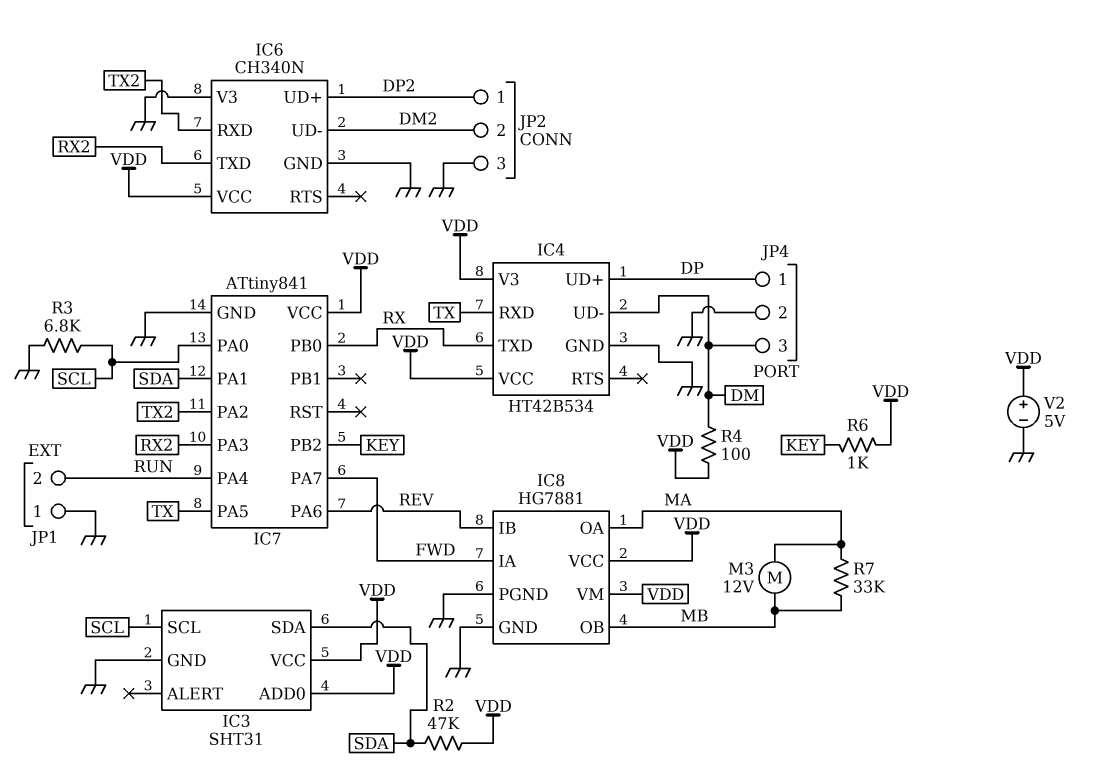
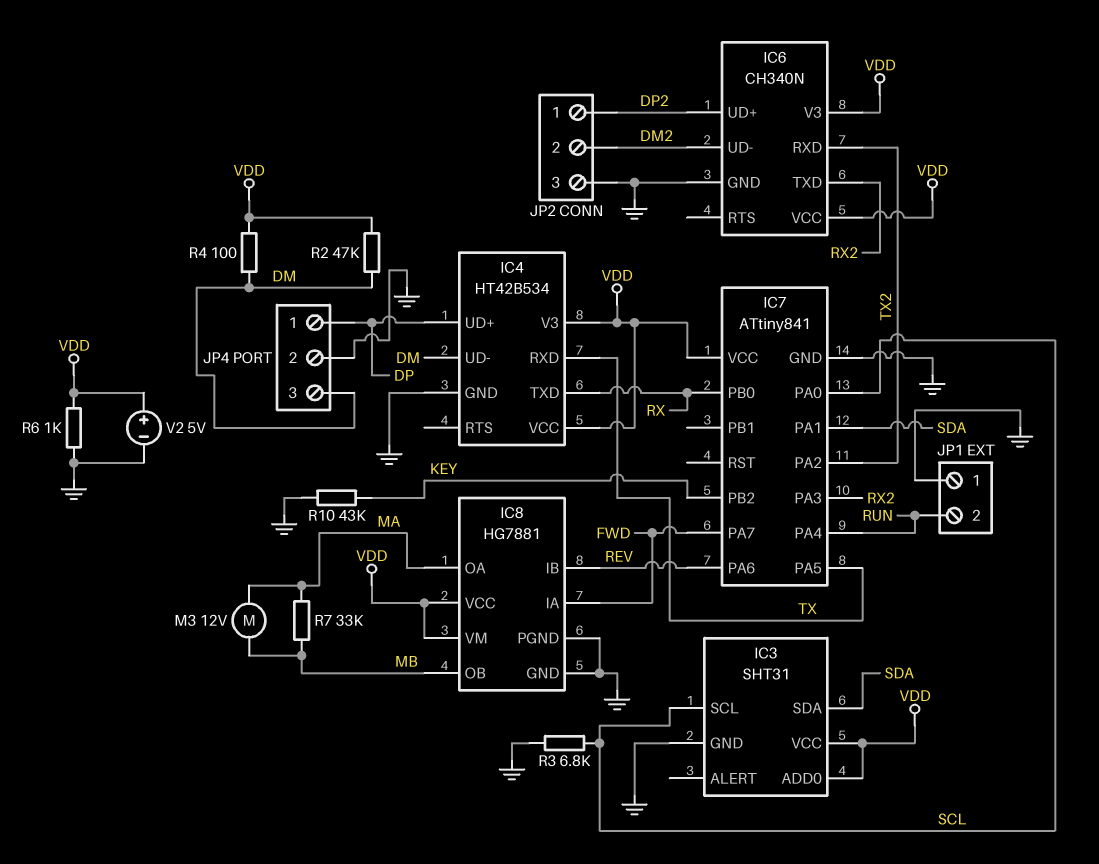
IC6 pin V3: GND -> VDD
R2: 47k (SDA, VDD) -> 47k (DM, VDD)
R6: 1k (KEY, VDD) -> 1k (GND, VDD)
R10: none -> 43k (GND, KEY)

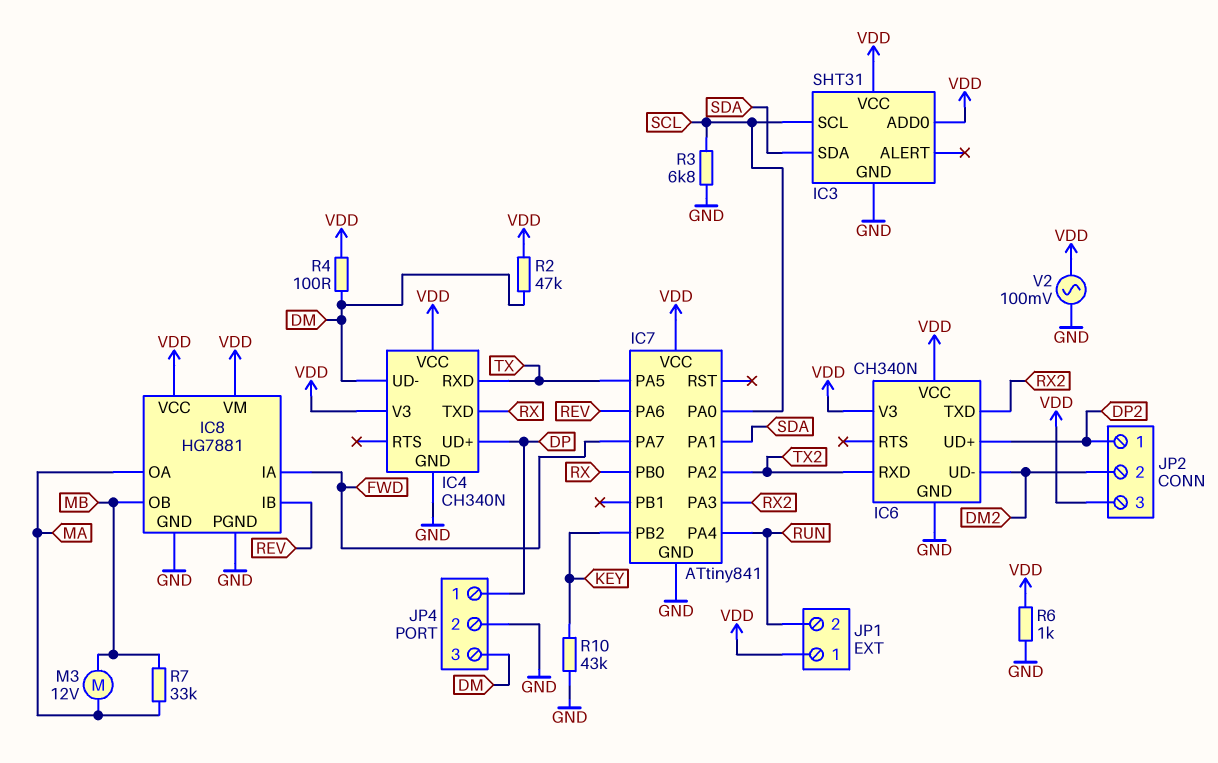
IC4: HT42B534 -> CH340N
JP1 pin 1: GND -> VDD
JP2 pin 3: GND -> VDD
V2: 5V (plus VDD, minus GND) -> AC 100mV (GND, VDD)

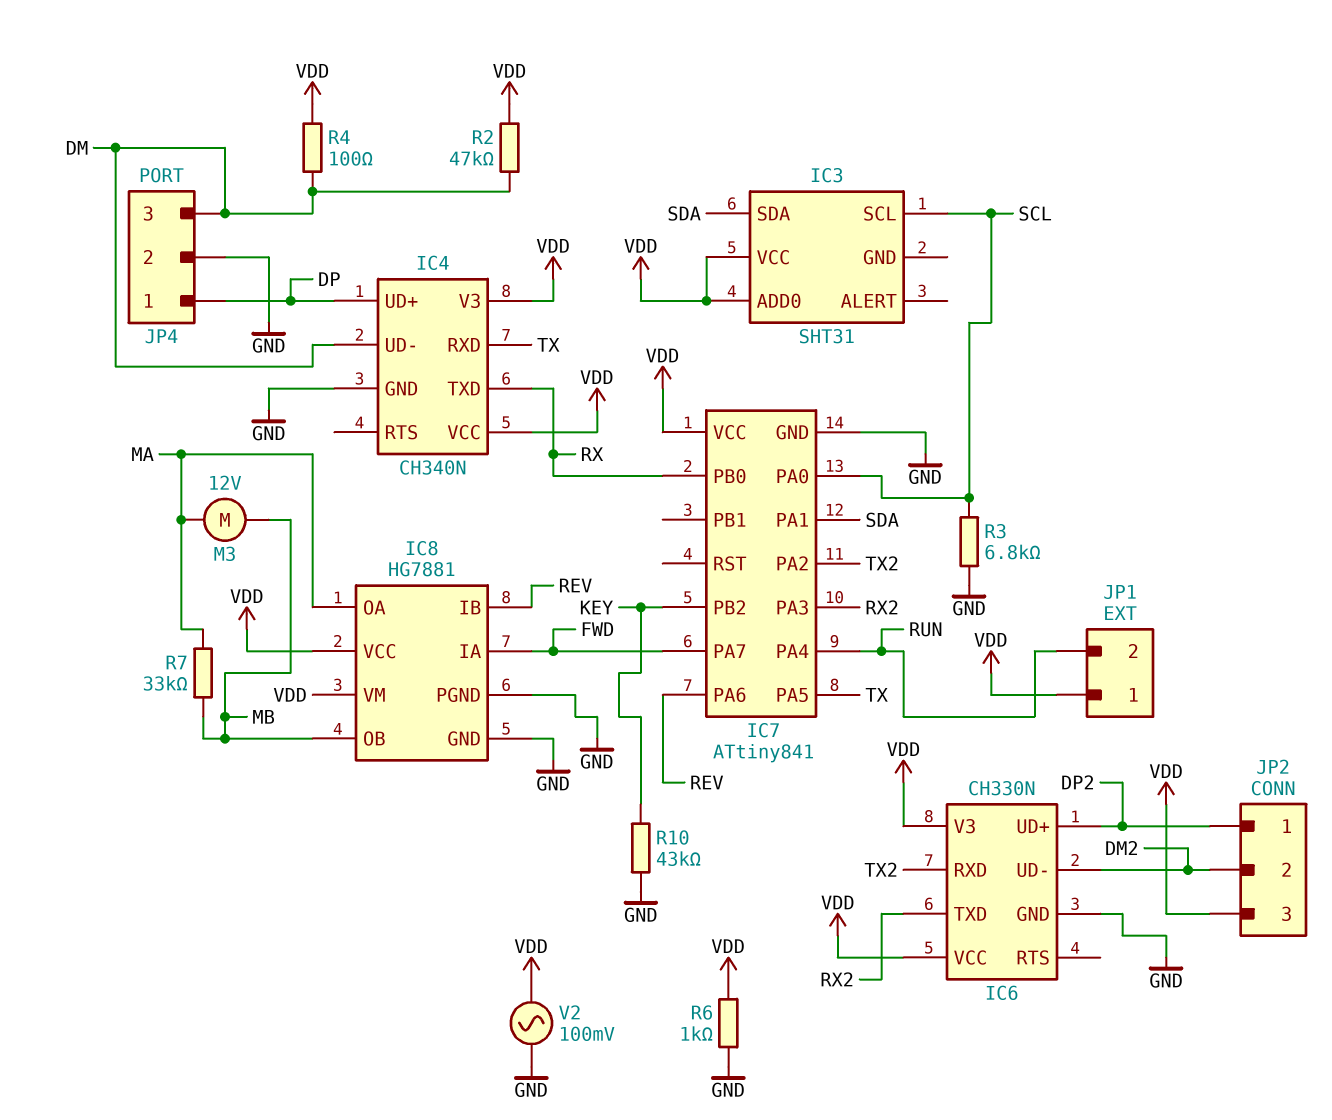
IC3 pin GND: GND -> none
IC6: CH340N -> CH330N

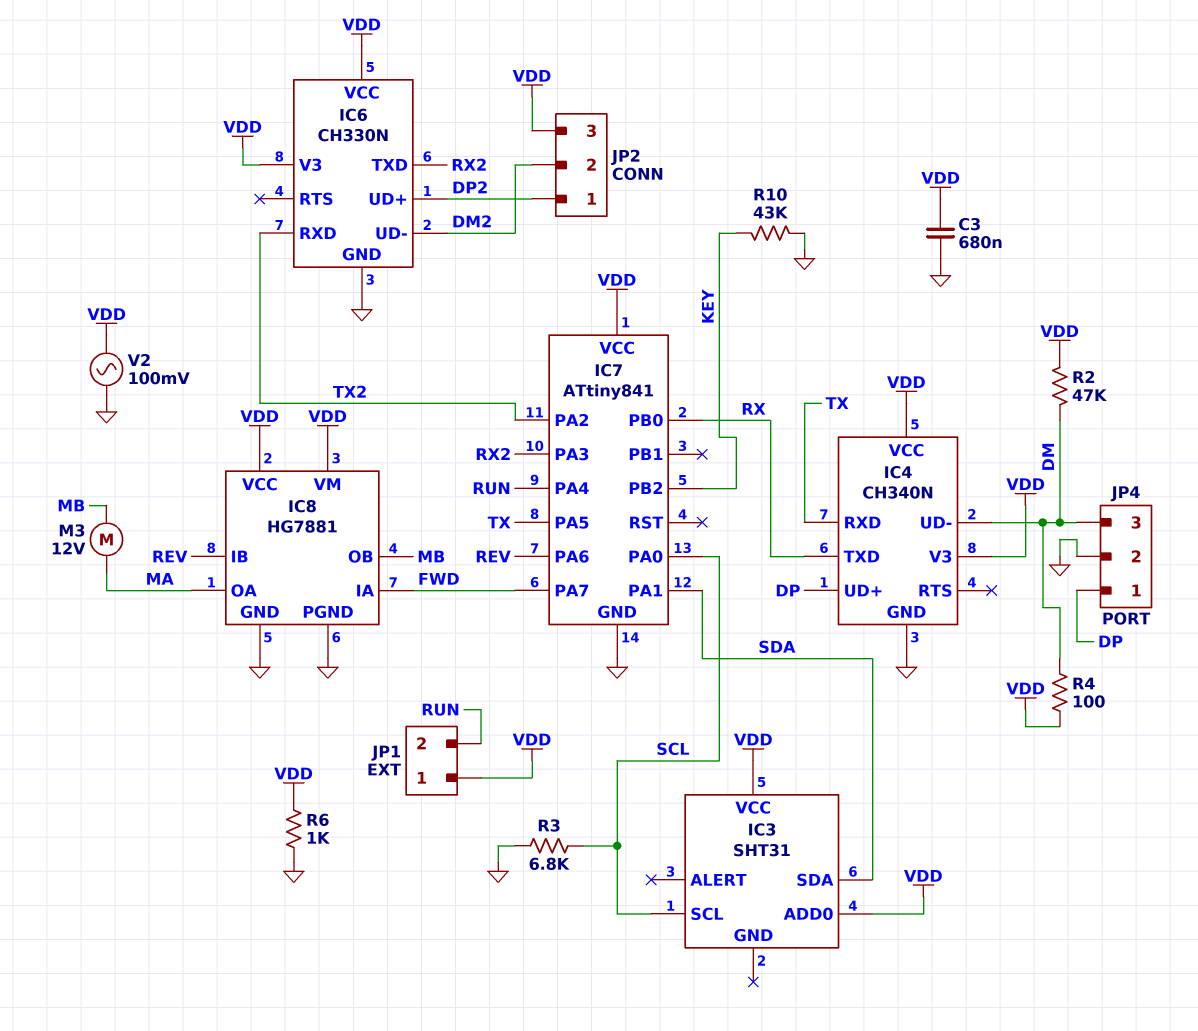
C3: none -> 680nF (GND, VDD)
R7: 33k (MA, MB) -> none

